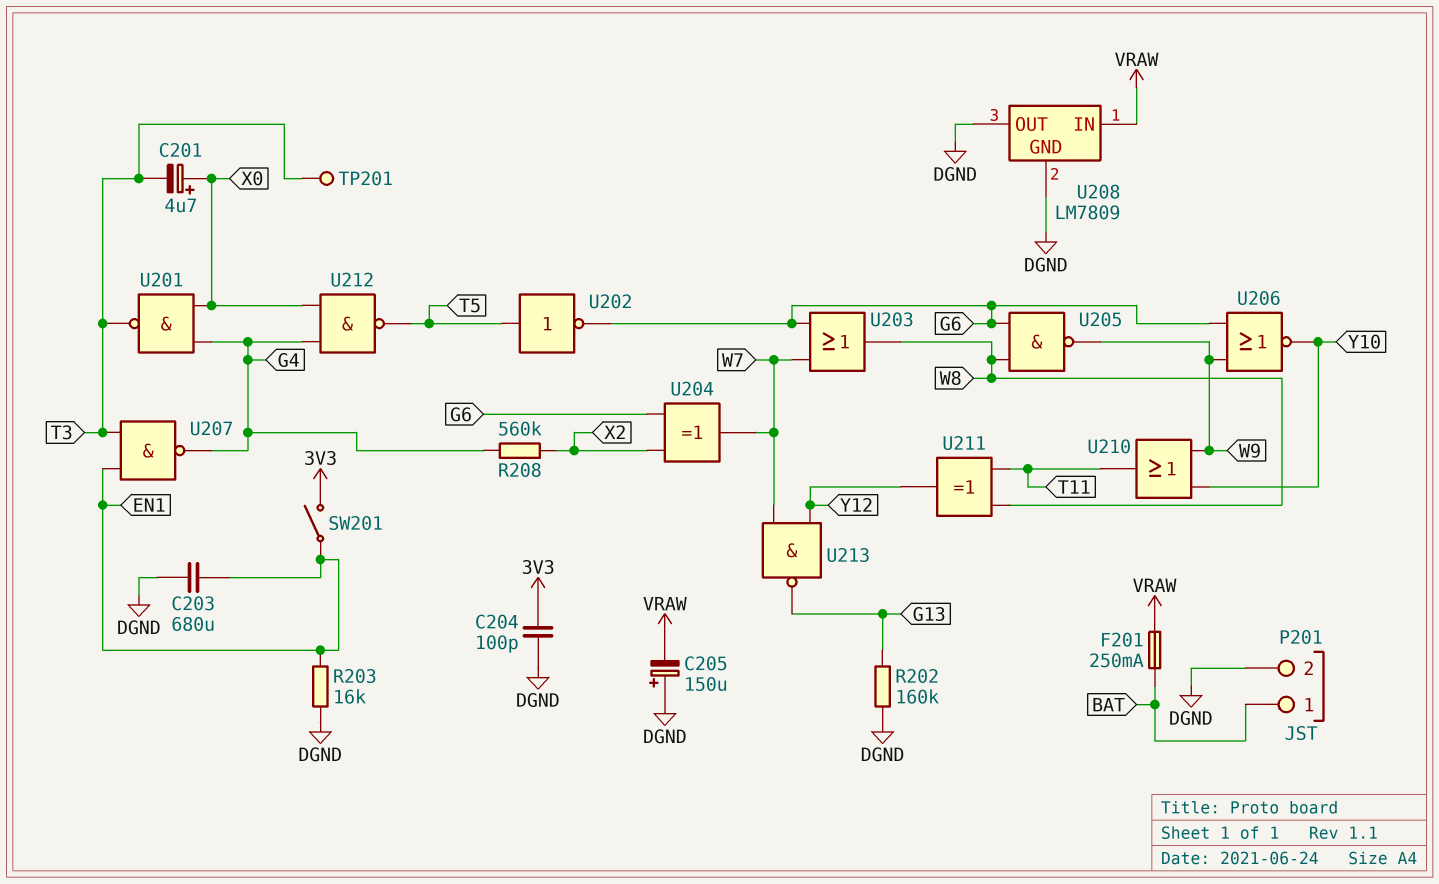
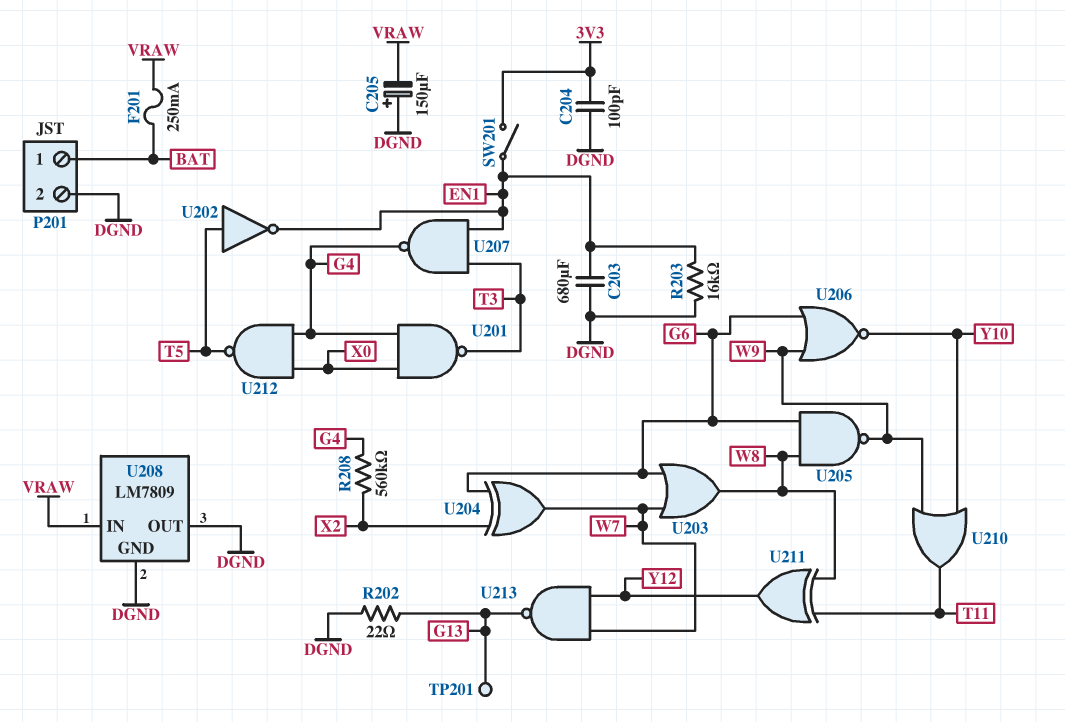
C201: 4.7uF (plus X0, minus T3) -> none
R202: 160k (DGND, G13) -> 22 (DGND, G13)
TP201: test point (T3) -> test point (G13)
U202: NOT (in T5, out G6) -> NOT (in T5, out EN1)

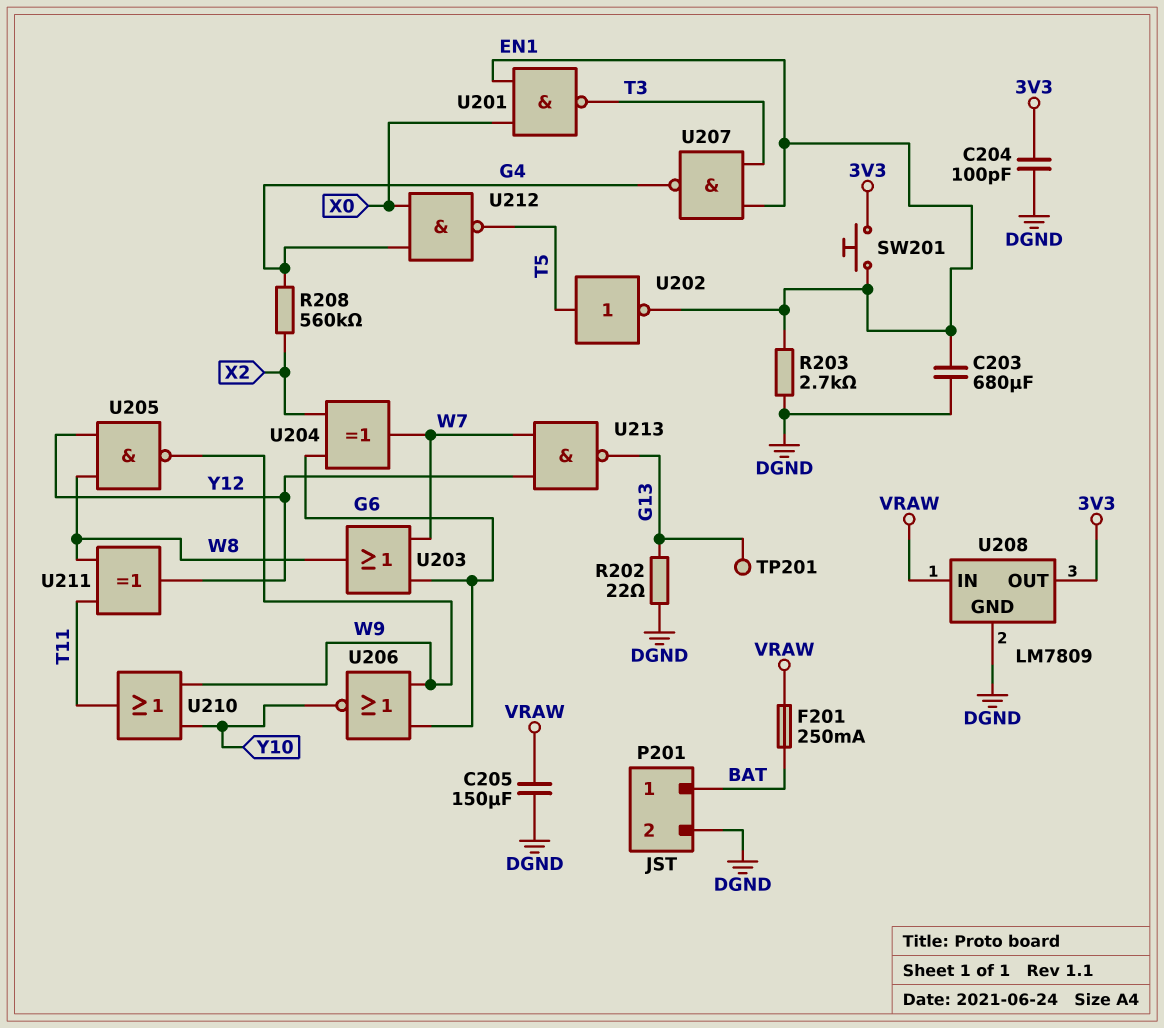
C205: 150uF (plus DGND, minus VRAW) -> 150uF (DGND, VRAW)
R203: 16k (DGND, EN1) -> 2.7k (DGND, EN1)
SW201: switch (3V3, EN1) -> button (3V3, EN1)
U201: NAND (in G4, in X0, out T3) -> NAND (in EN1, in X0, out T3)
U205: NAND (in G6, in W8, out W9) -> NAND (in W8, in Y12, out W9)
U208 pin OUT: DGND -> 3V3

